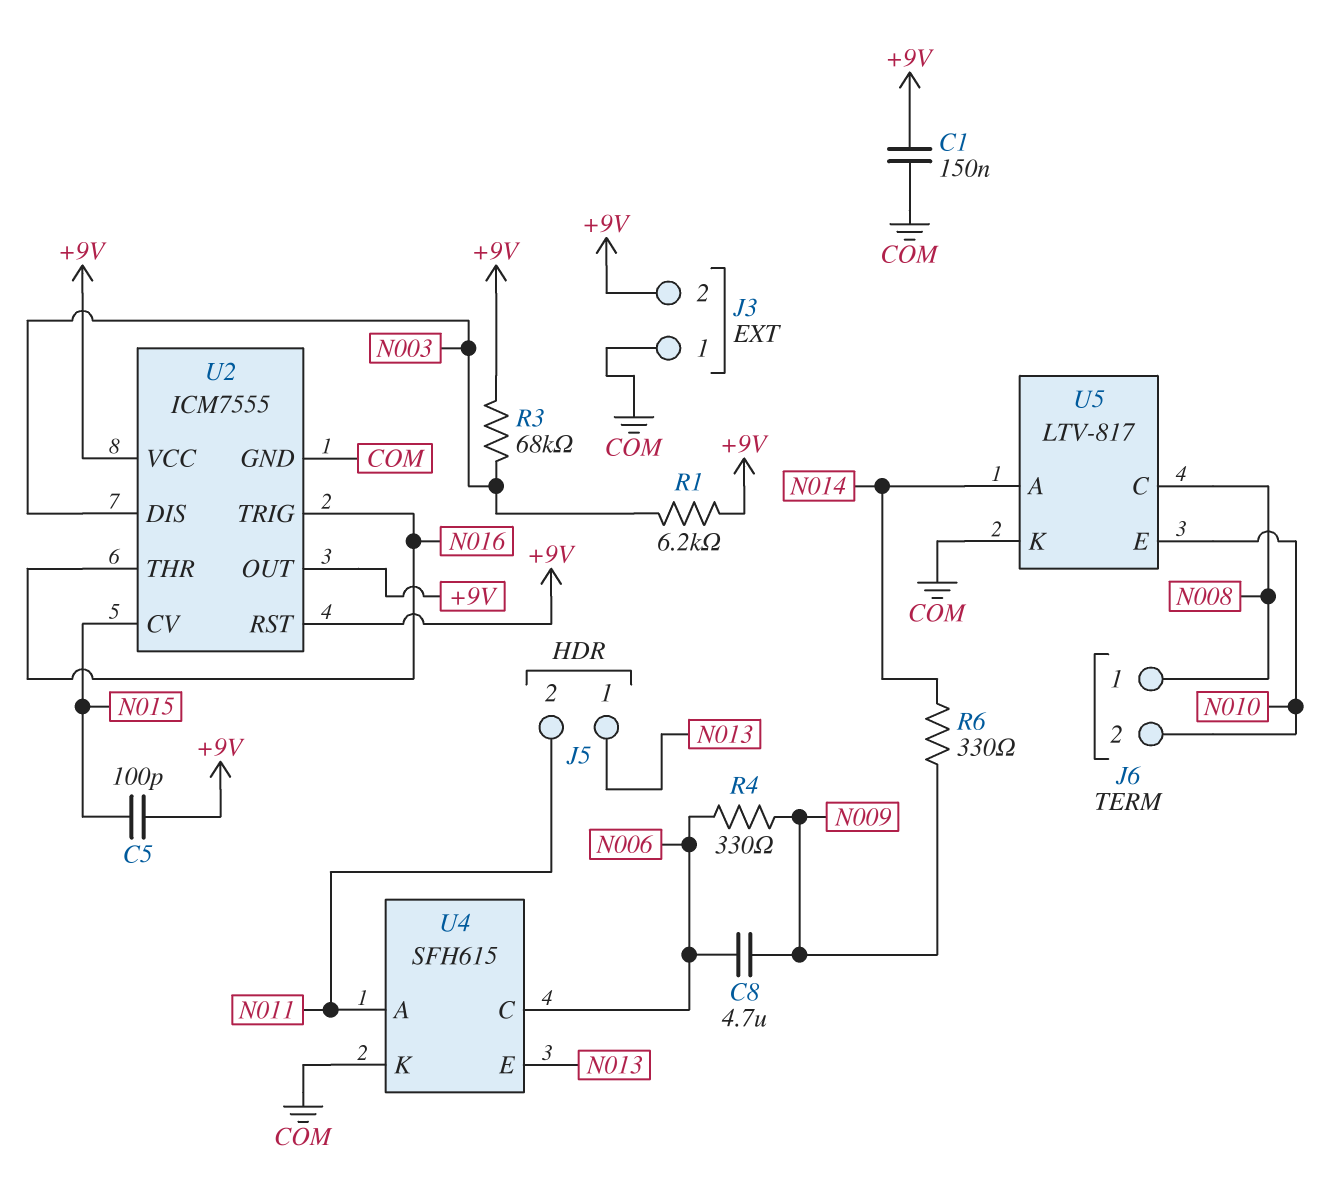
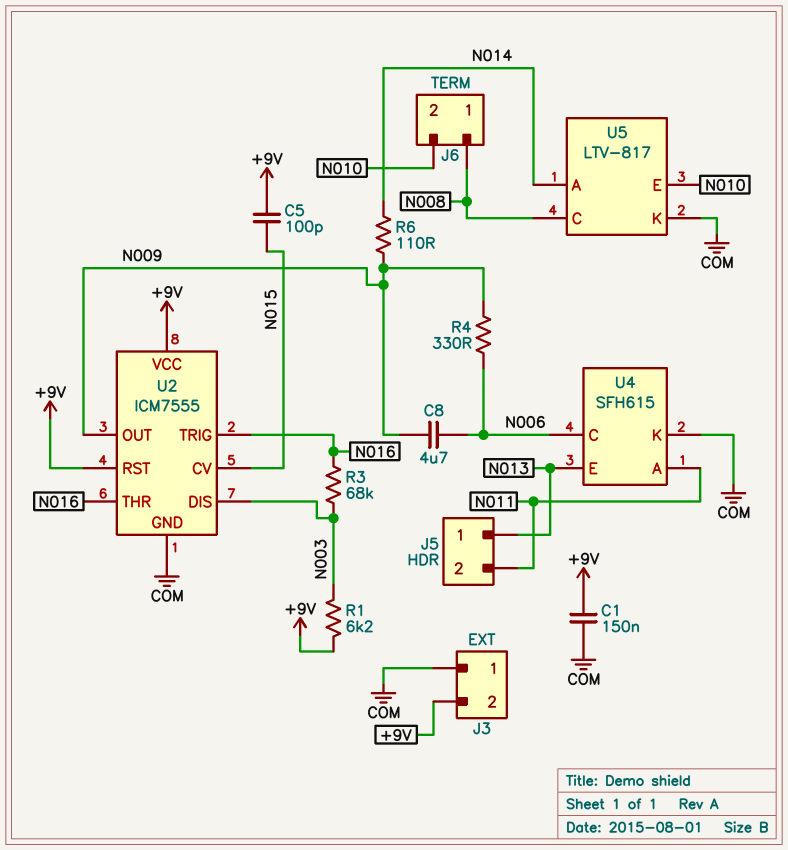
R3: 68k (+9V, N003) -> 68k (N003, N016)
R6: 330 (N009, N014) -> 110 (N009, N014)
U2 pin OUT: +9V -> N009

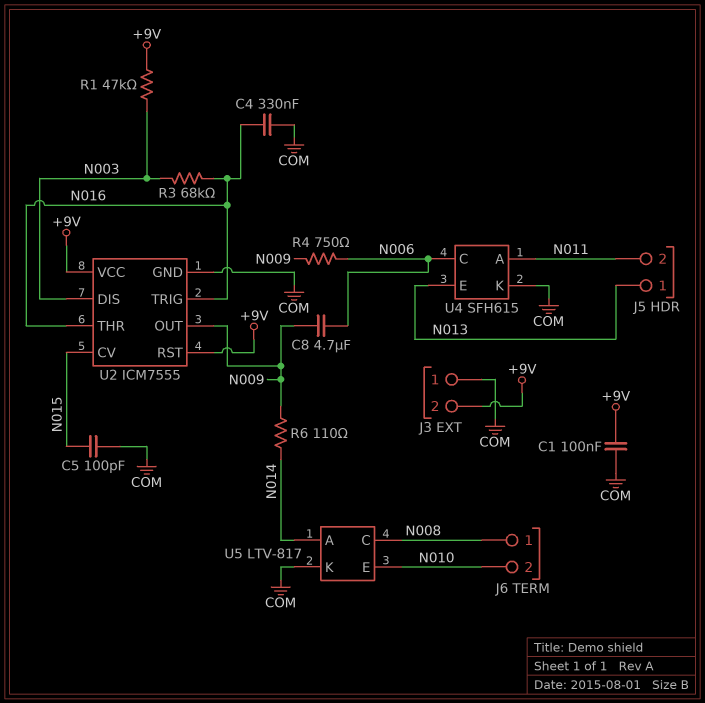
C1: 150nF (+9V, COM) -> 100nF (+9V, COM)
C4: none -> 330nF (COM, N016)
C5: 100pF (+9V, N015) -> 100pF (COM, N015)
R1: 6.2k (+9V, N003) -> 47k (+9V, N003)
R4: 330 (N006, N009) -> 750 (N006, N009)

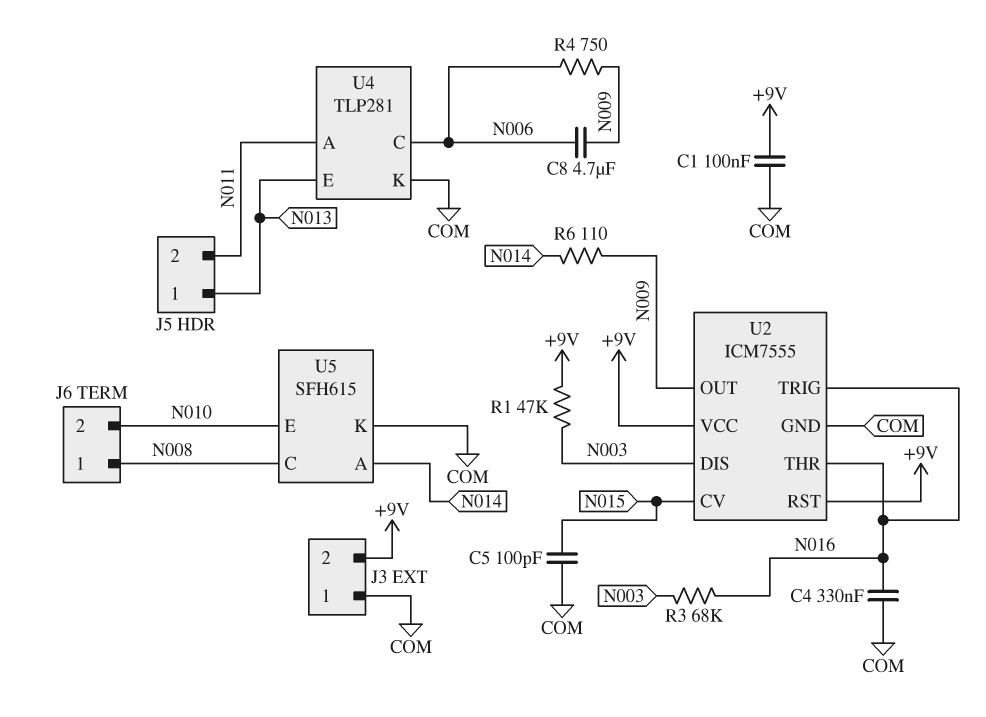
U4: SFH615 -> TLP281
U5: LTV-817 -> SFH615

